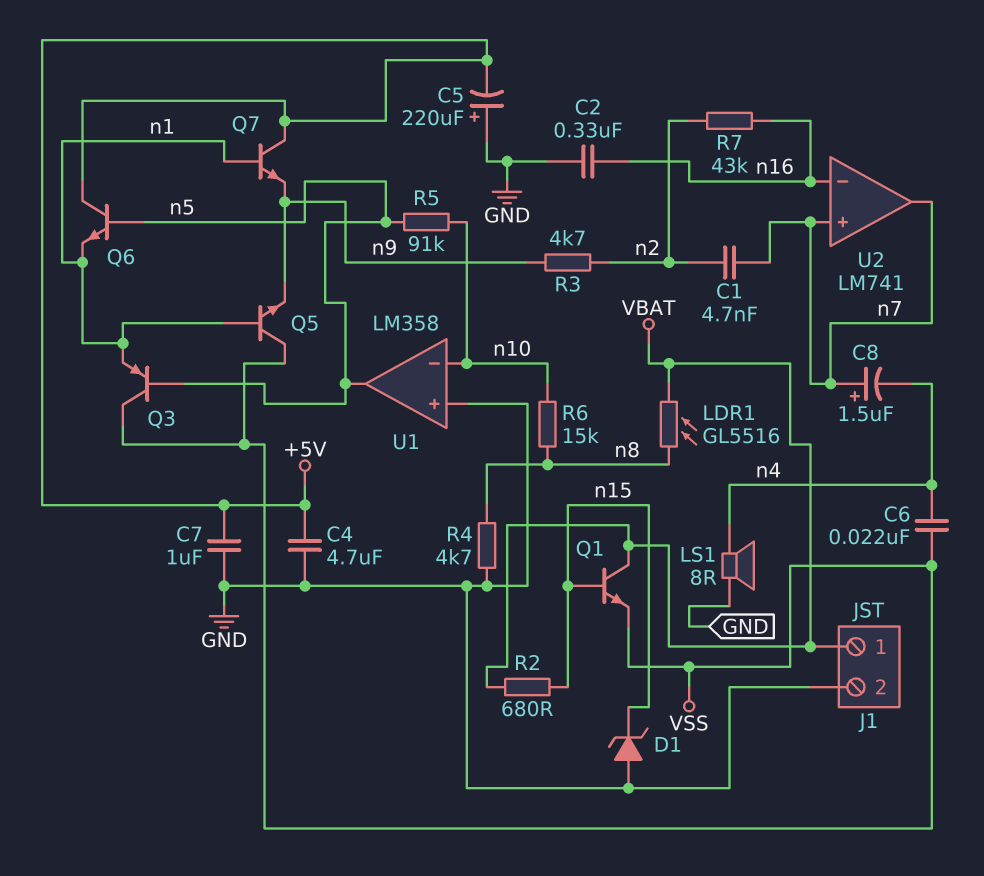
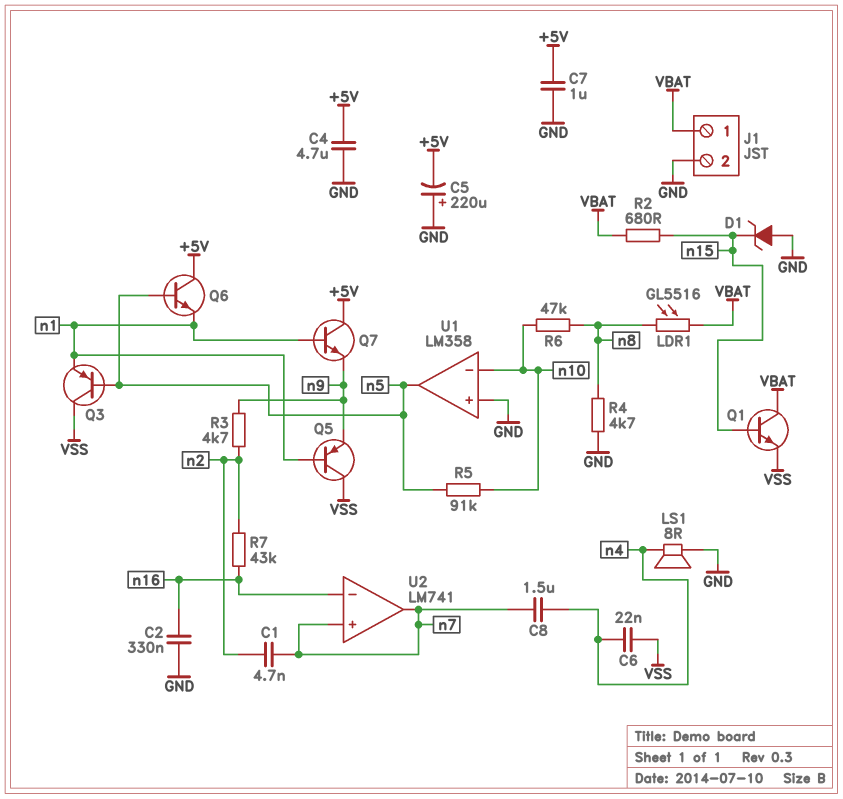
C8: 1.5uF (plus n7, minus n4) -> 1.5uF (n4, n7)
Q5: NPN (B n1, C VSS, E n9) -> PNP (B n1, C VSS, E n9)
R6: 15k (n8, n10) -> 47k (n8, n10)

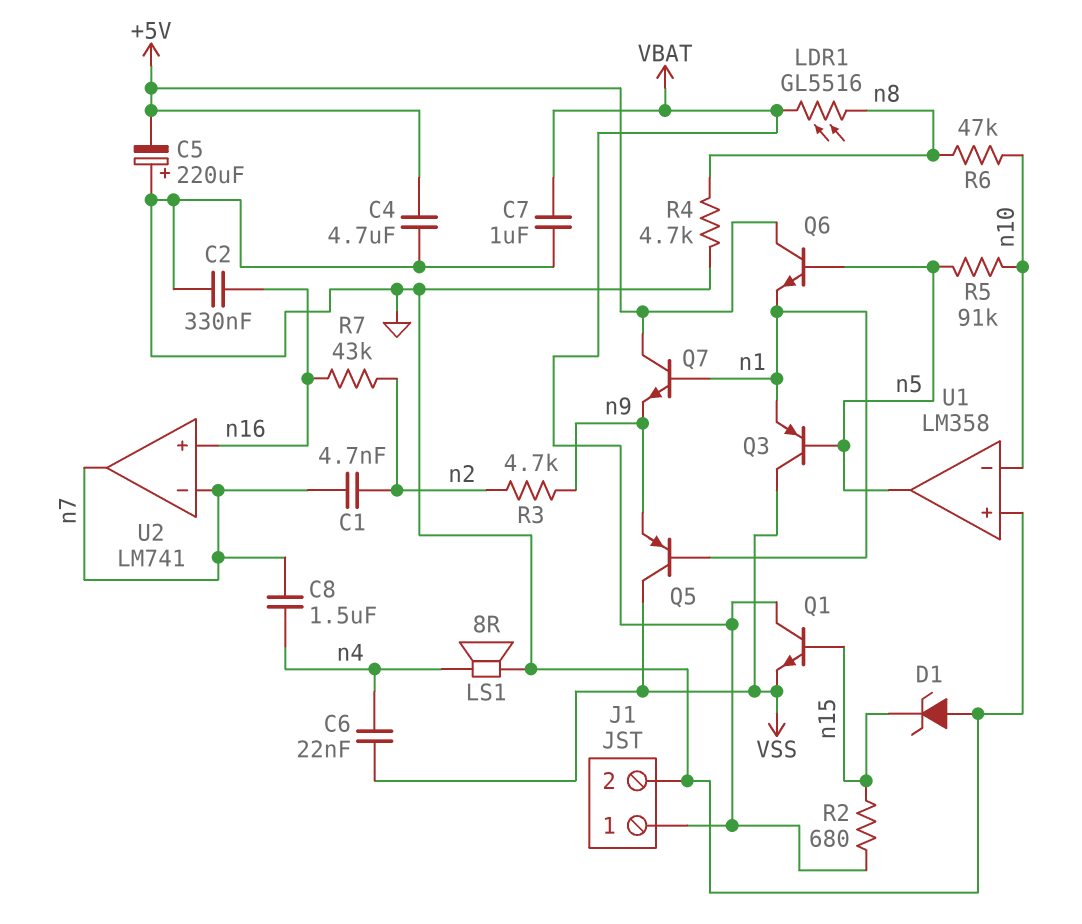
C7: 1uF (+5V, GND) -> 1uF (GND, VBAT)
U2 pin in+: n7 -> n16
U2 pin in-: n16 -> n7

